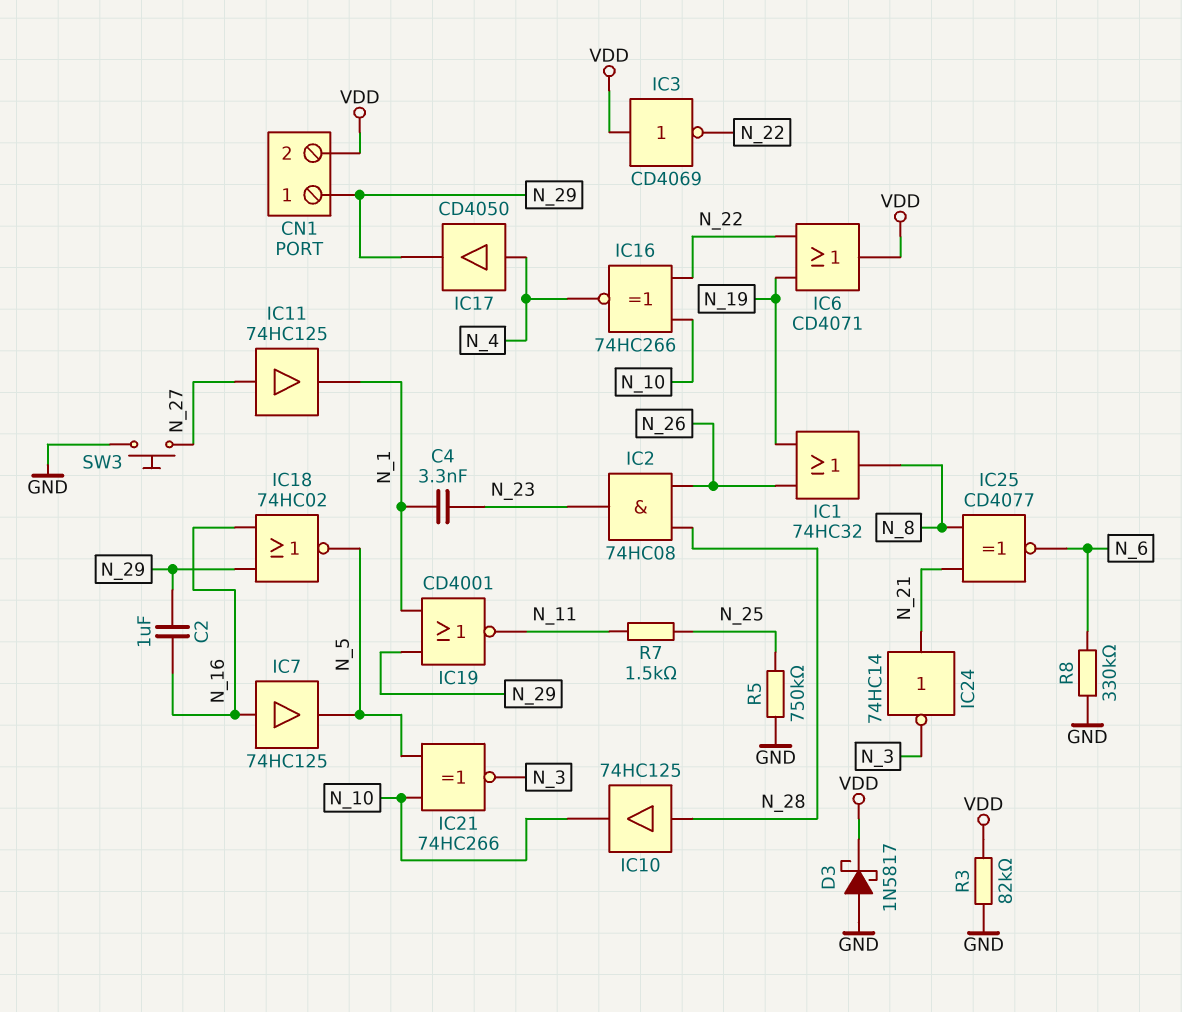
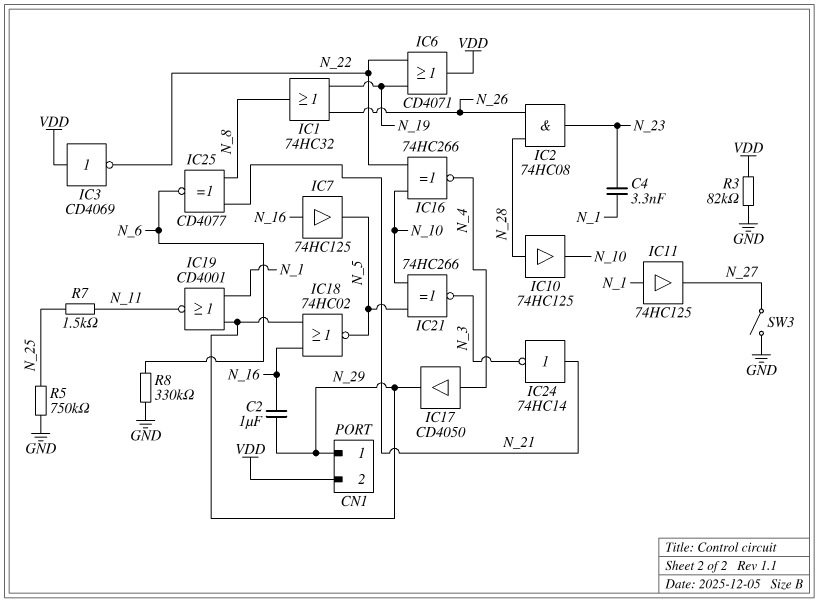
D3: schottky 1N5817 (A GND, K VDD) -> none
IC11: buffer 74HC125 (in N_27, out N_1) -> buffer 74HC125 (in N_1, out N_27)
SW3: button (GND, N_27) -> switch (GND, N_27)

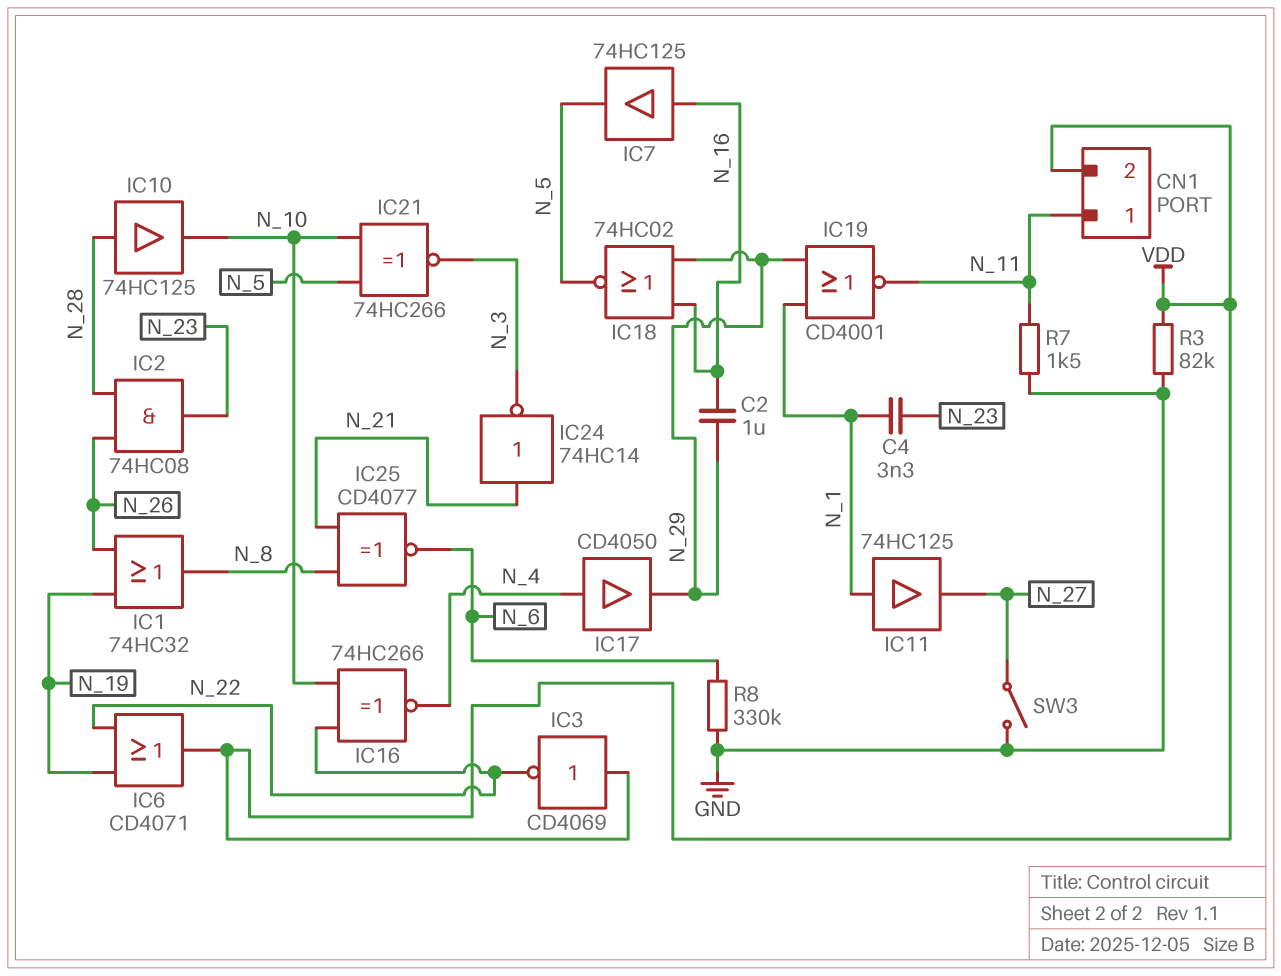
CN1 pin 1: N_29 -> N_11
R5: 750k (GND, N_25) -> none
R7: 1.5k (N_11, N_25) -> 1.5k (GND, N_11)

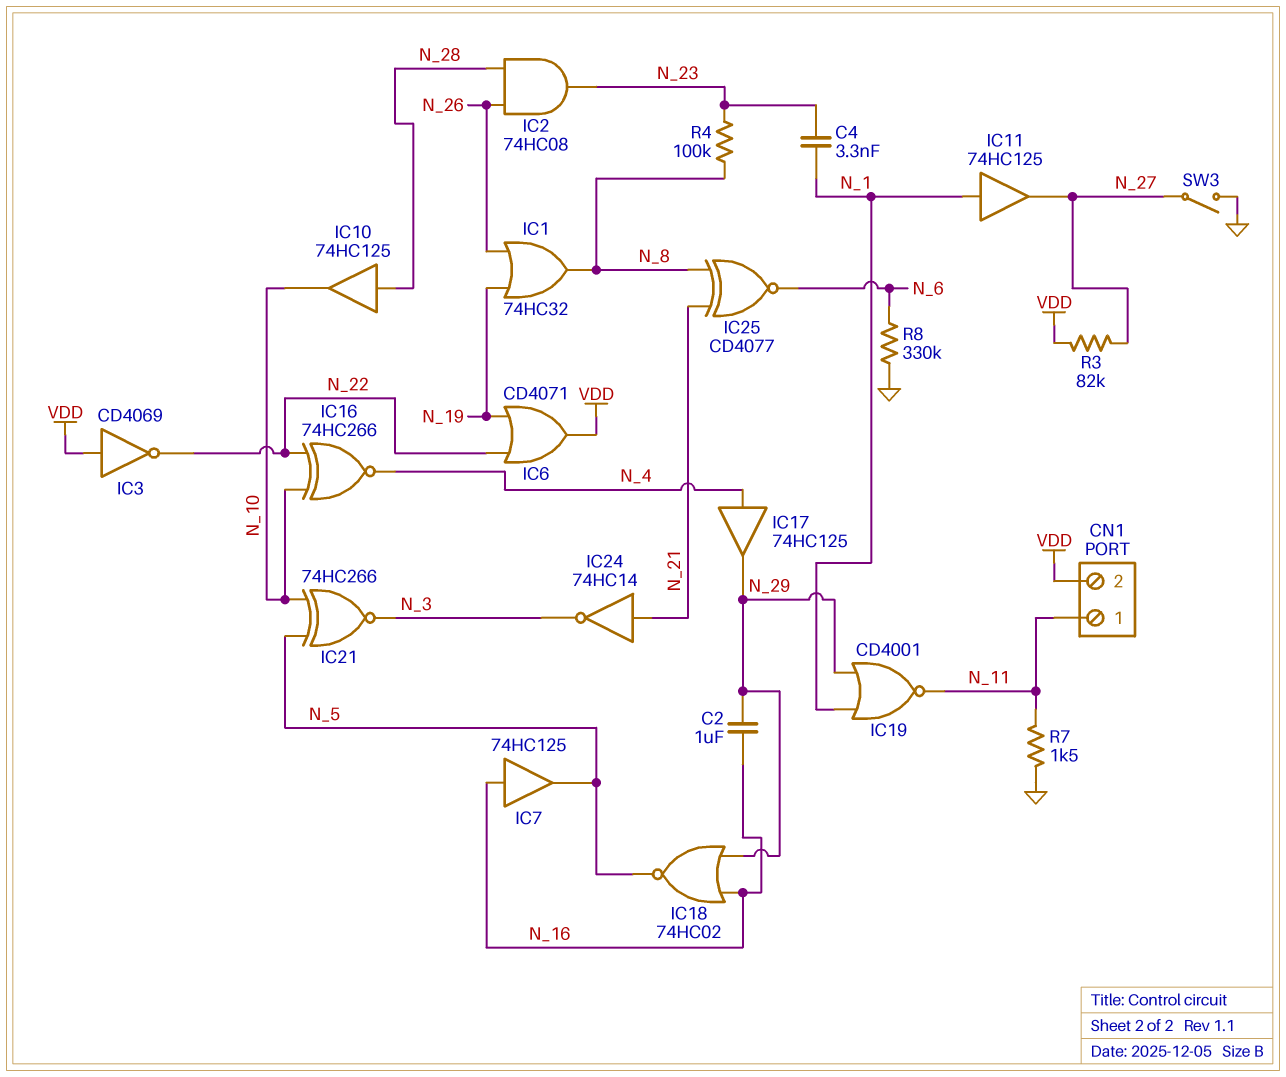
IC17: buffer CD4050 (in N_4, out N_29) -> buffer 74HC125 (in N_4, out N_29)
R3: 82k (GND, VDD) -> 82k (N_27, VDD)
R4: none -> 100k (N_8, N_23)

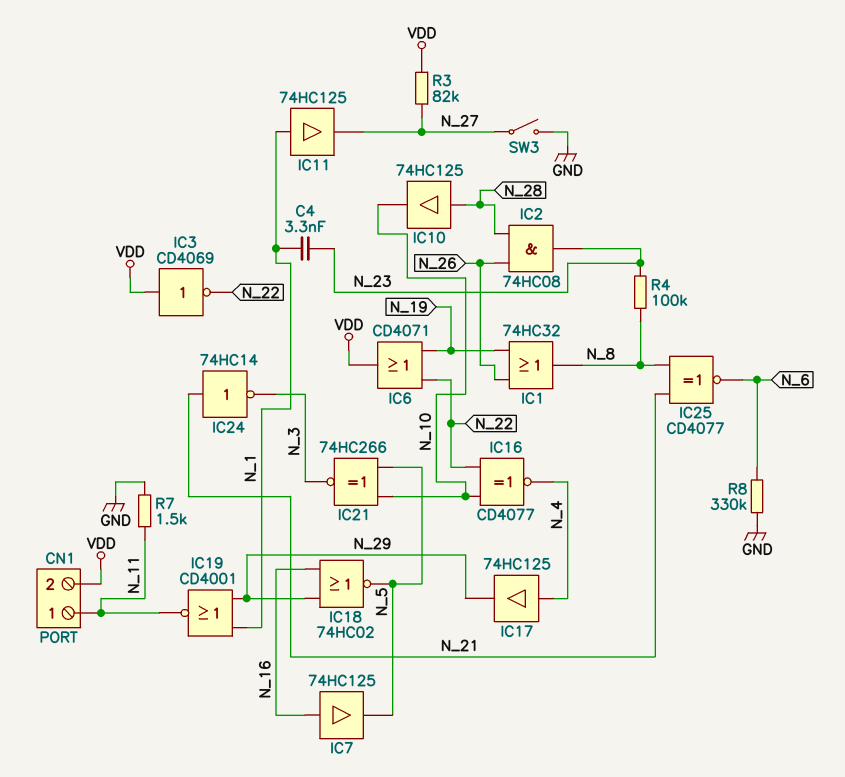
C2: 1uF (N_16, N_29) -> none
IC16: XNOR 74HC266 (in N_10, in N_22, out N_4) -> XNOR CD4077 (in N_10, in N_22, out N_4)

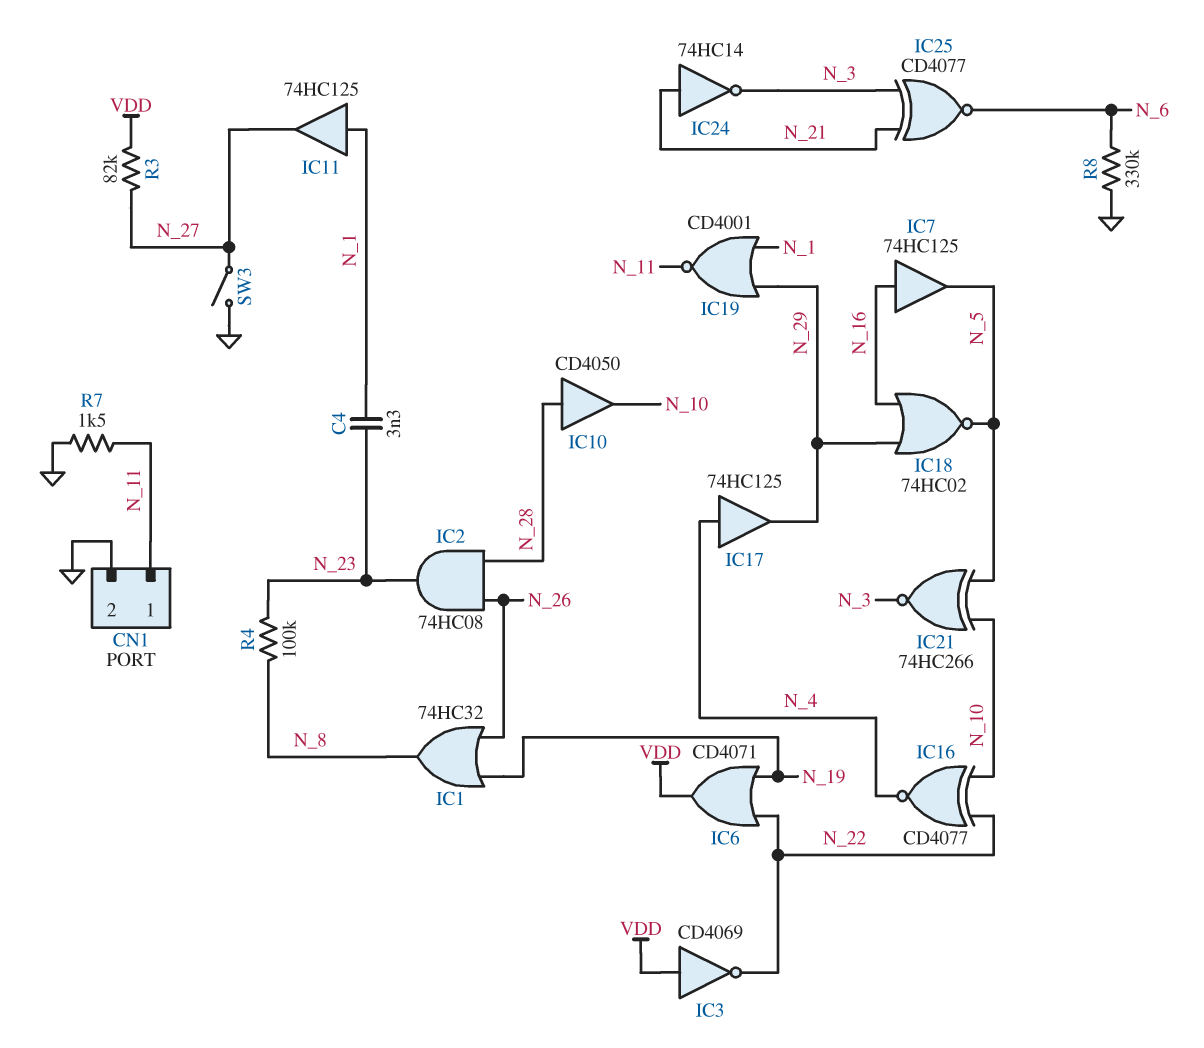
CN1 pin 2: VDD -> GND
IC10: buffer 74HC125 (in N_28, out N_10) -> buffer CD4050 (in N_28, out N_10)
IC25: XNOR CD4077 (in N_8, in N_21, out N_6) -> XNOR CD4077 (in N_3, in N_21, out N_6)

